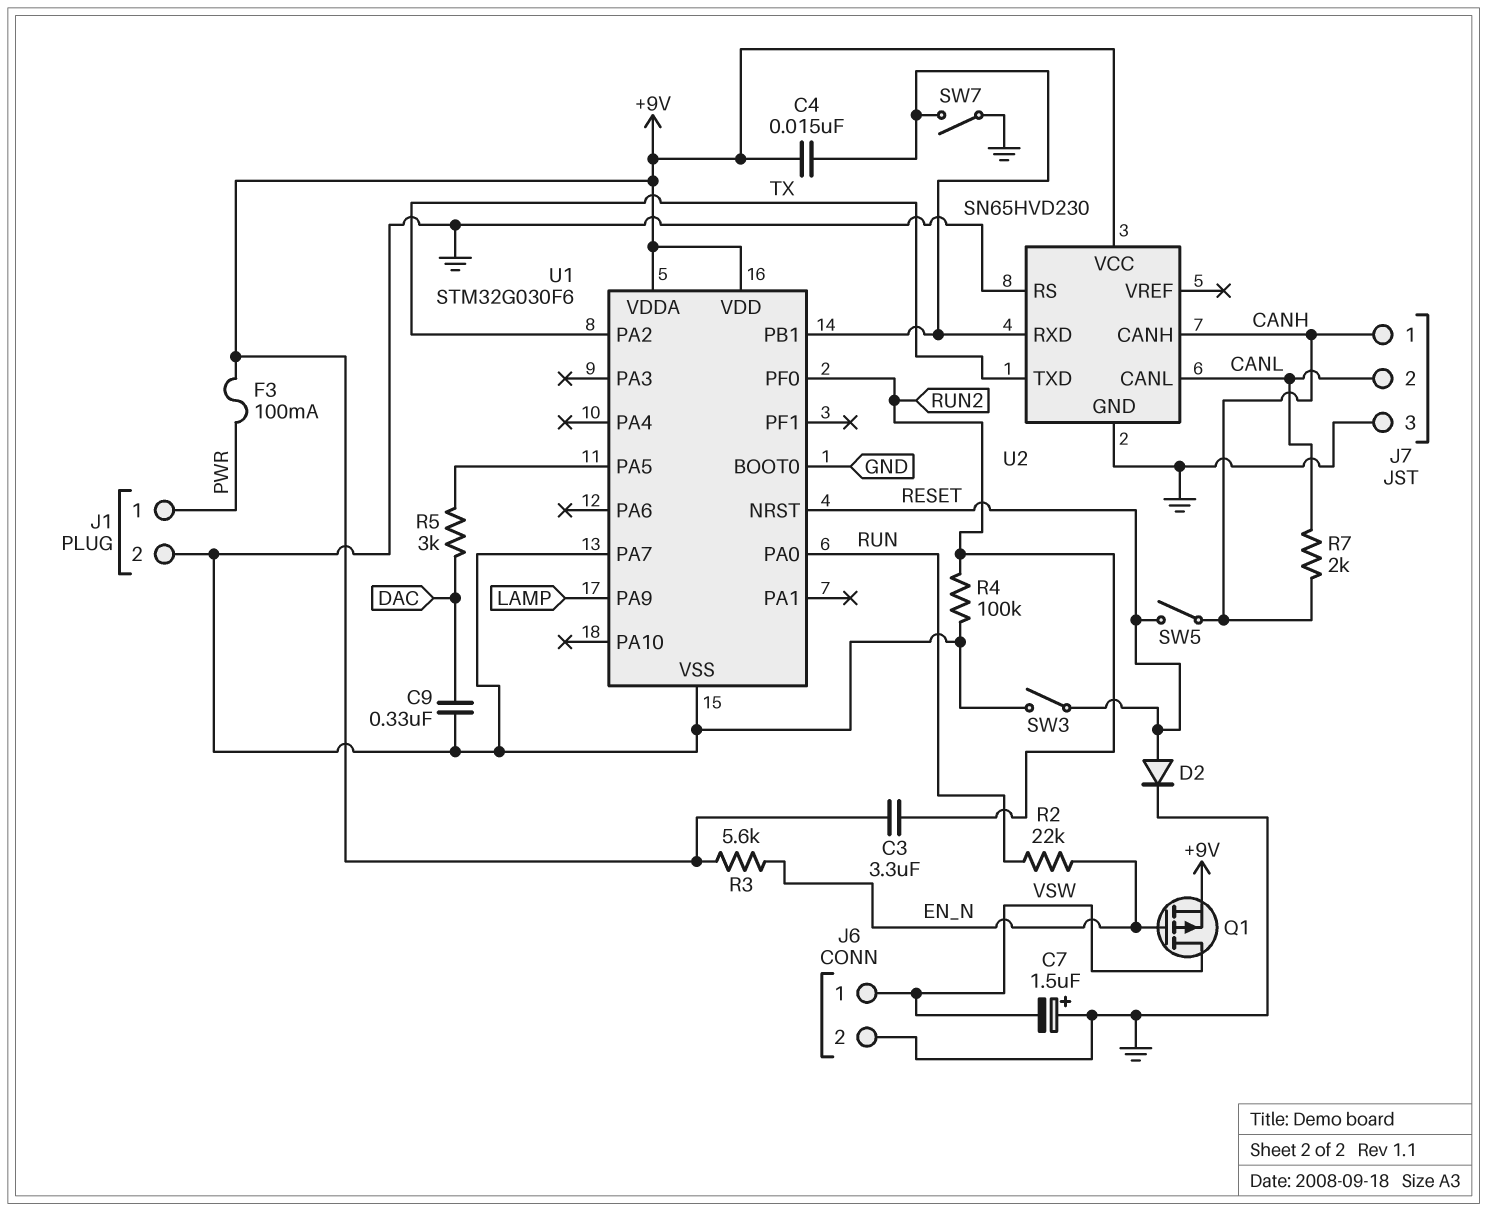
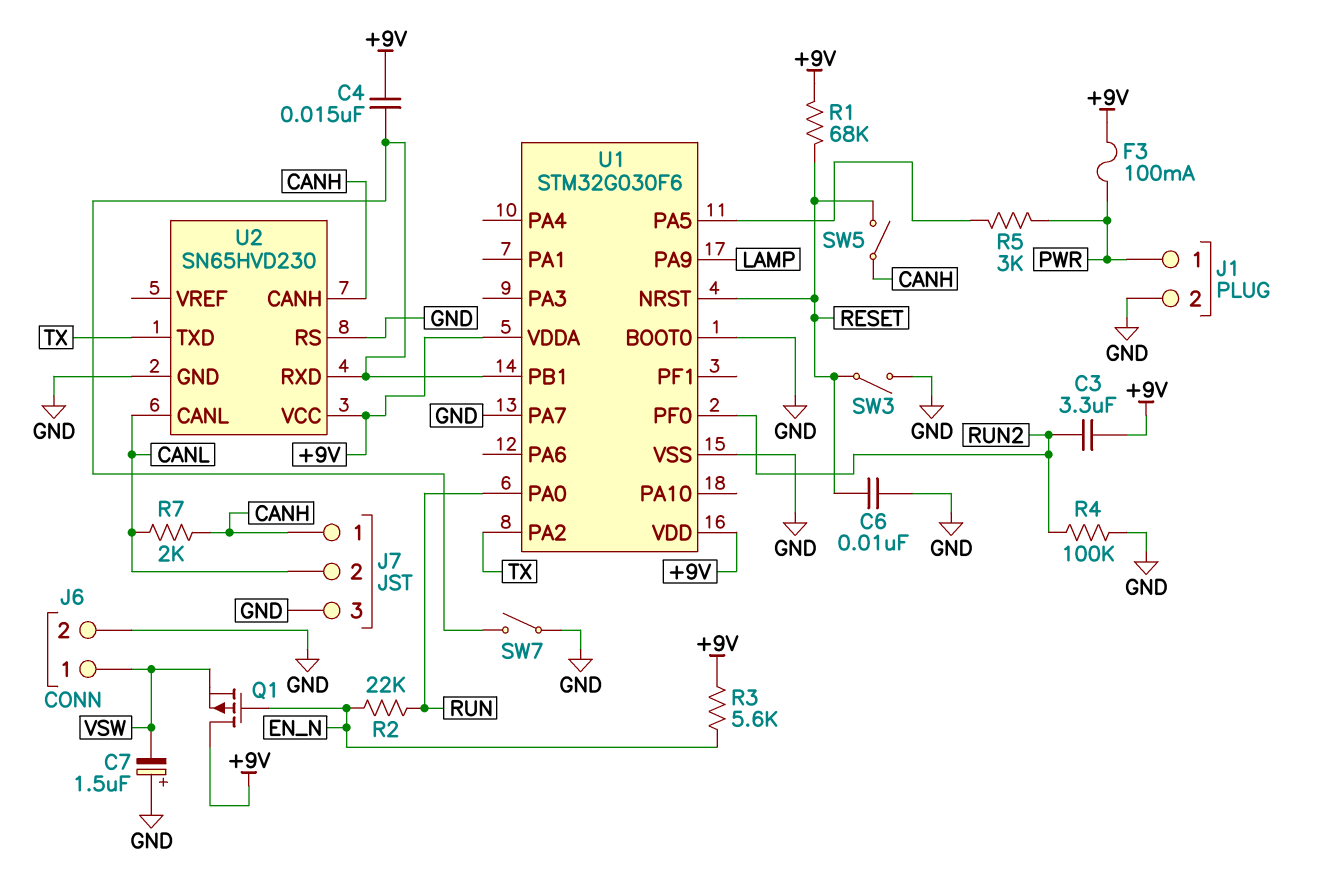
C6: none -> 10nF (GND, RESET)
C9: 330nF (DAC, GND) -> none
D2: diode (A RESET, K GND) -> none
Q1: PMOS (G EN_N, D VSW, S +9V) -> PMOS (G EN_N, D +9V, S VSW)
R1: none -> 68k (+9V, RESET)
R5: 3k (DAC, U1/PA5) -> 3k (PWR, U1/PA5)

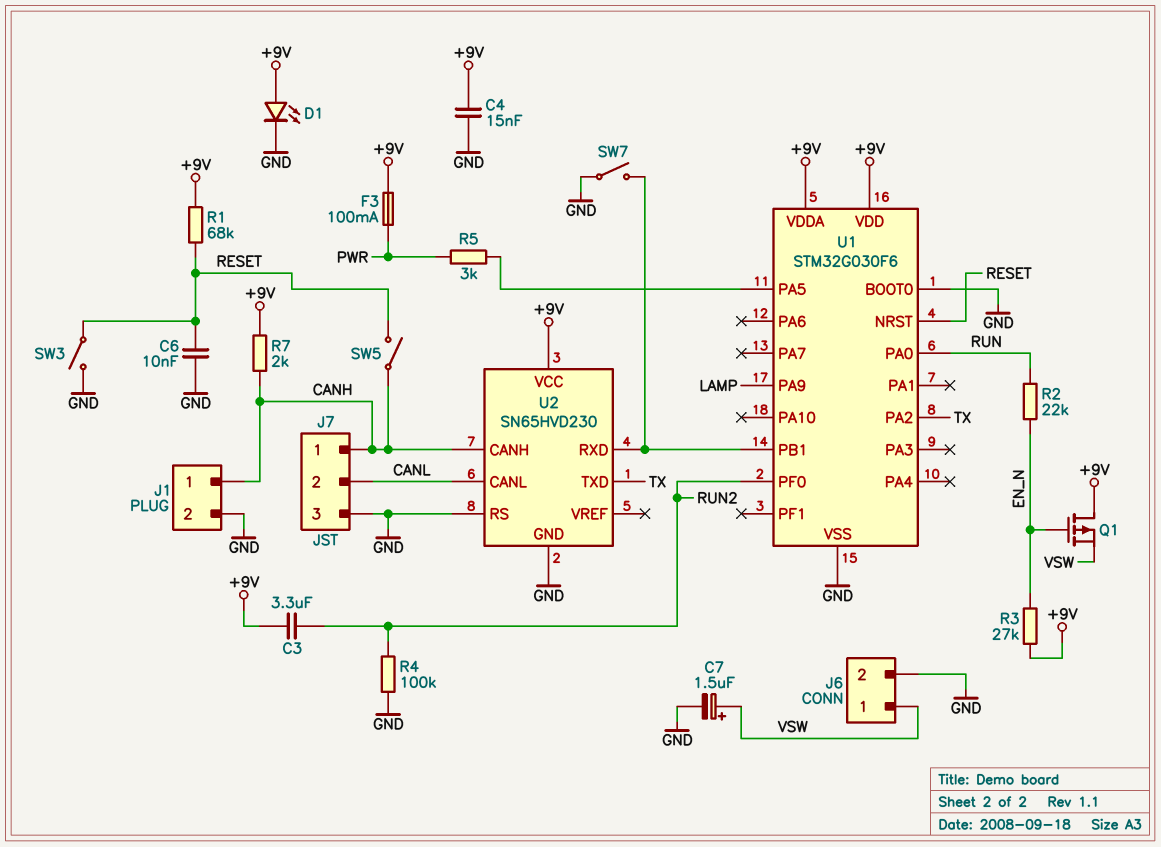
C4: 15nF (+9V, U1/PB1) -> 15nF (+9V, GND)
C7: 1.5uF (plus GND, minus VSW) -> 1.5uF (plus VSW, minus GND)
D1: none -> LED (A +9V, K GND)
J1 pin 1: PWR -> CANH
R3: 5.6k (+9V, EN_N) -> 27k (+9V, EN_N)
R7: 2k (CANH, CANL) -> 2k (+9V, CANH)
U1 pin PA7: GND -> none

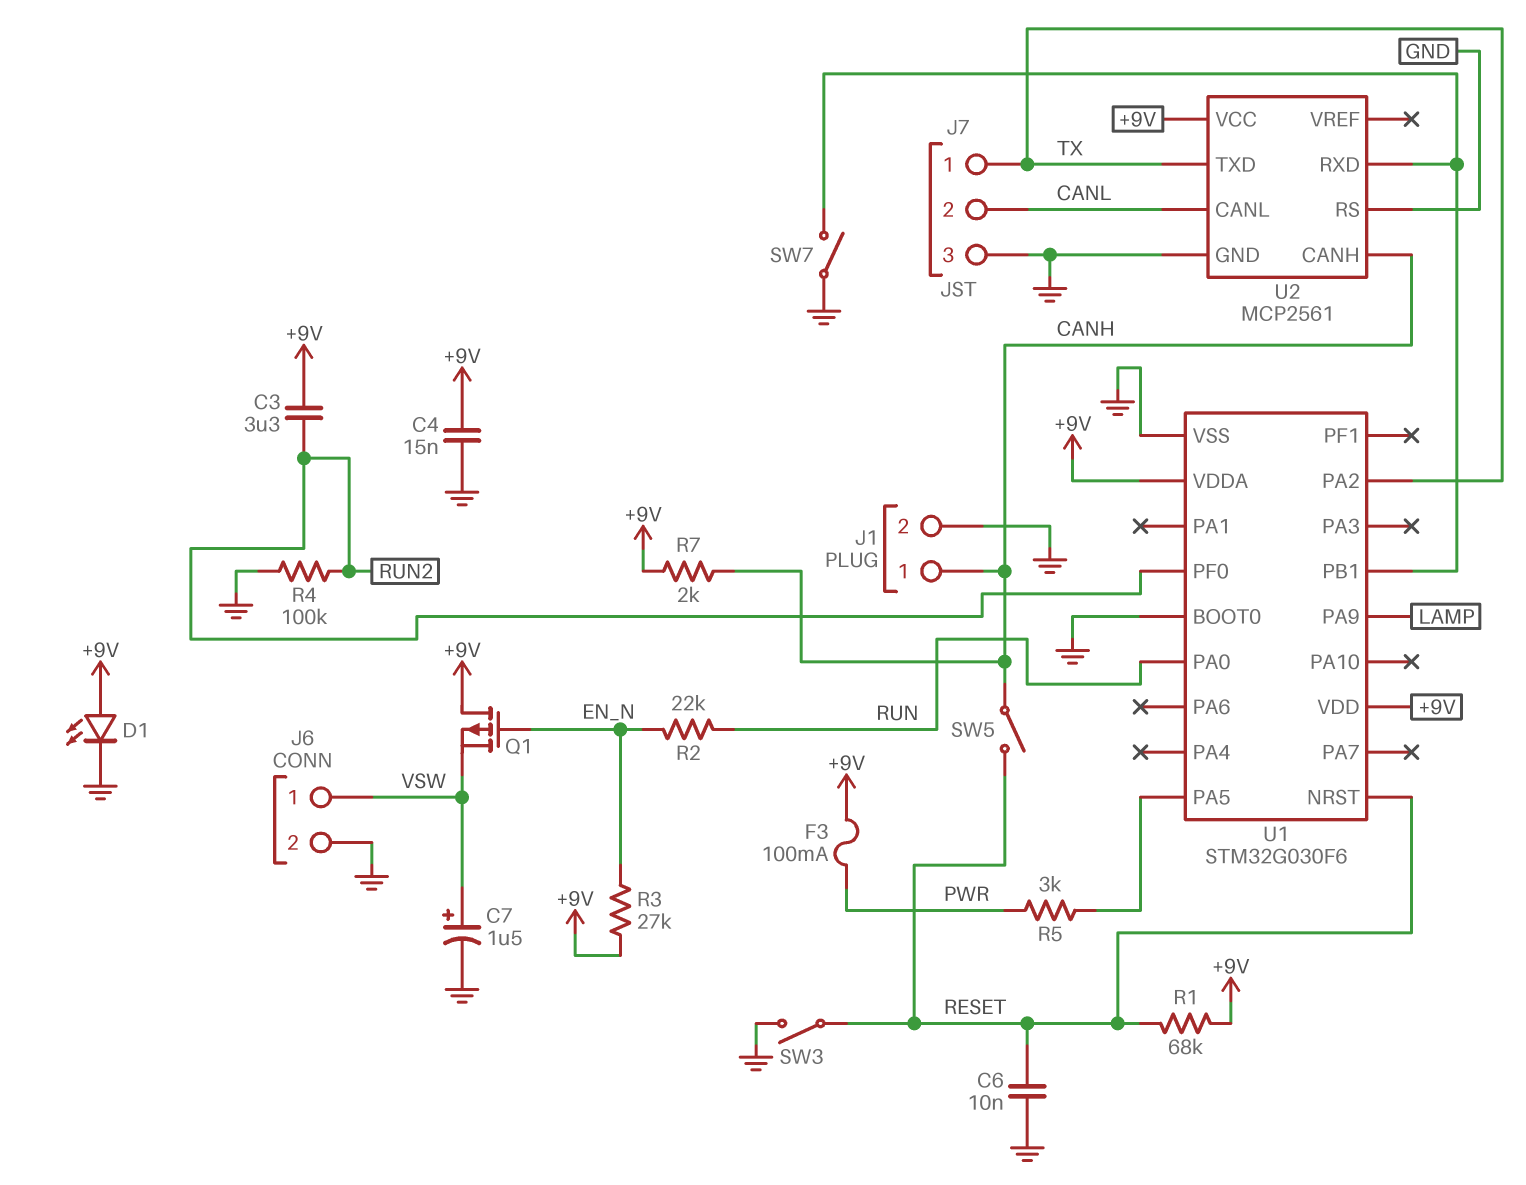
J7 pin 1: CANH -> TX
U2: SN65HVD230 -> MCP2561

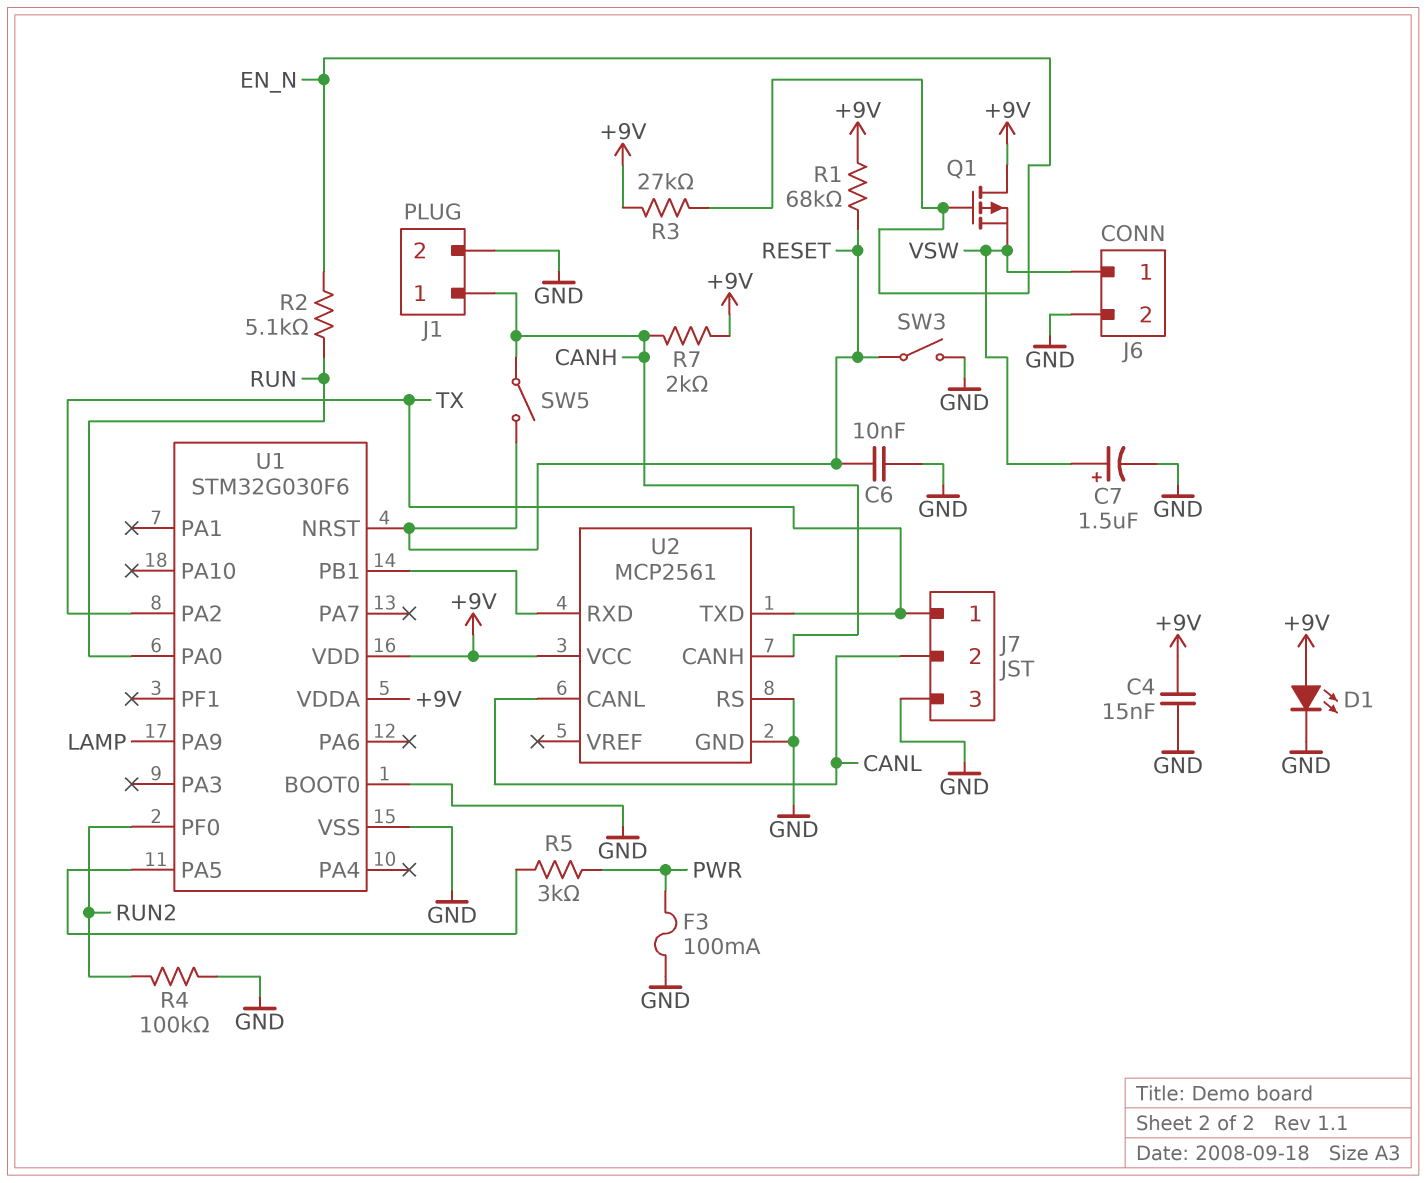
C3: 3.3uF (+9V, RUN2) -> none
F3: 100mA (+9V, PWR) -> 100mA (GND, PWR)
R2: 22k (EN_N, RUN) -> 5.1k (EN_N, RUN)
SW7: switch (GND, U1/PB1) -> none

